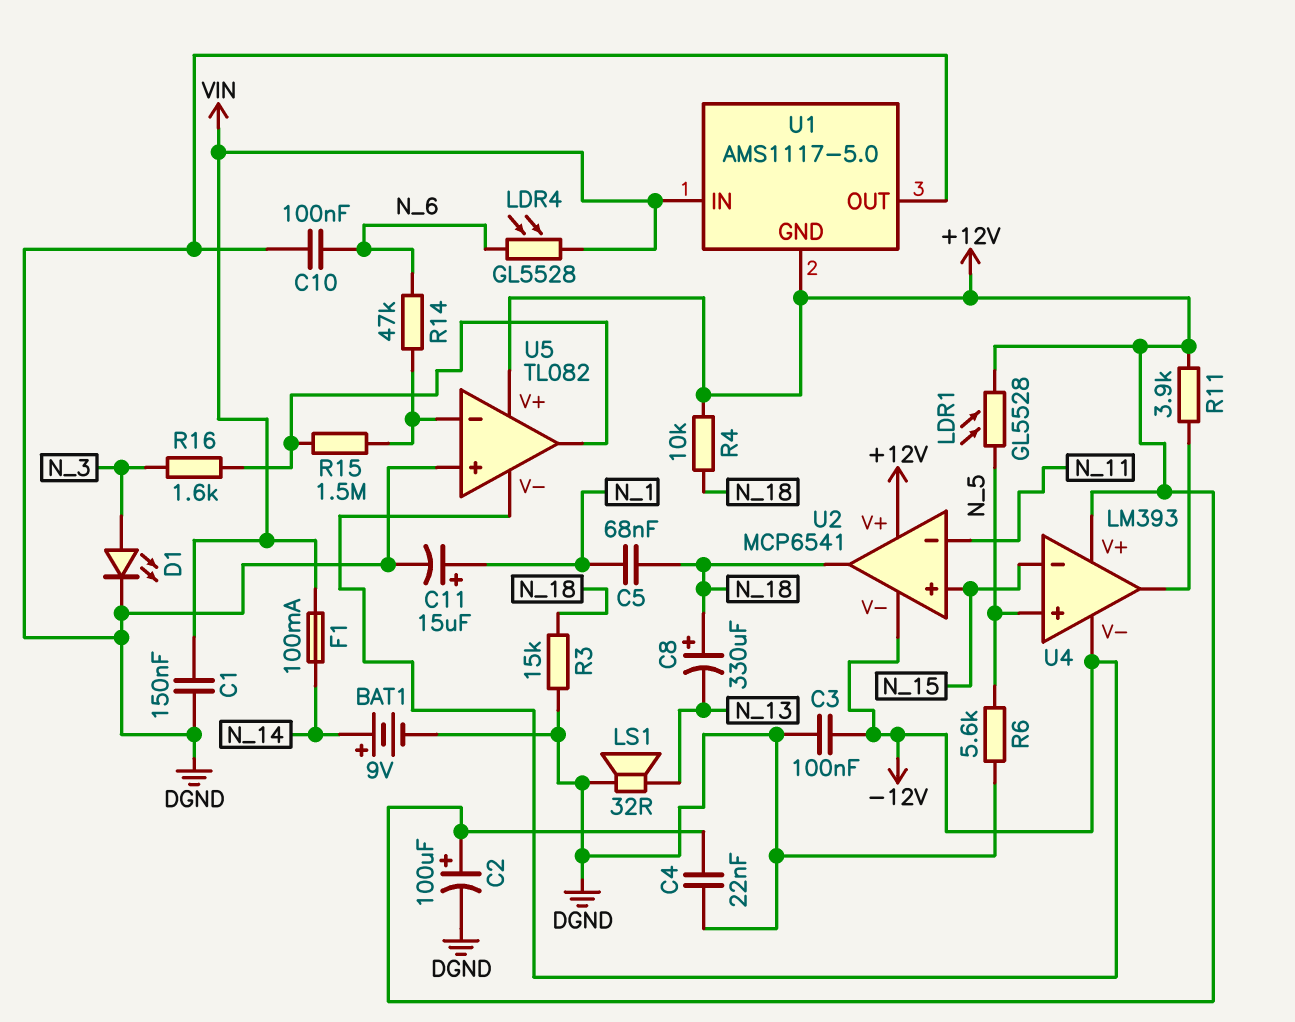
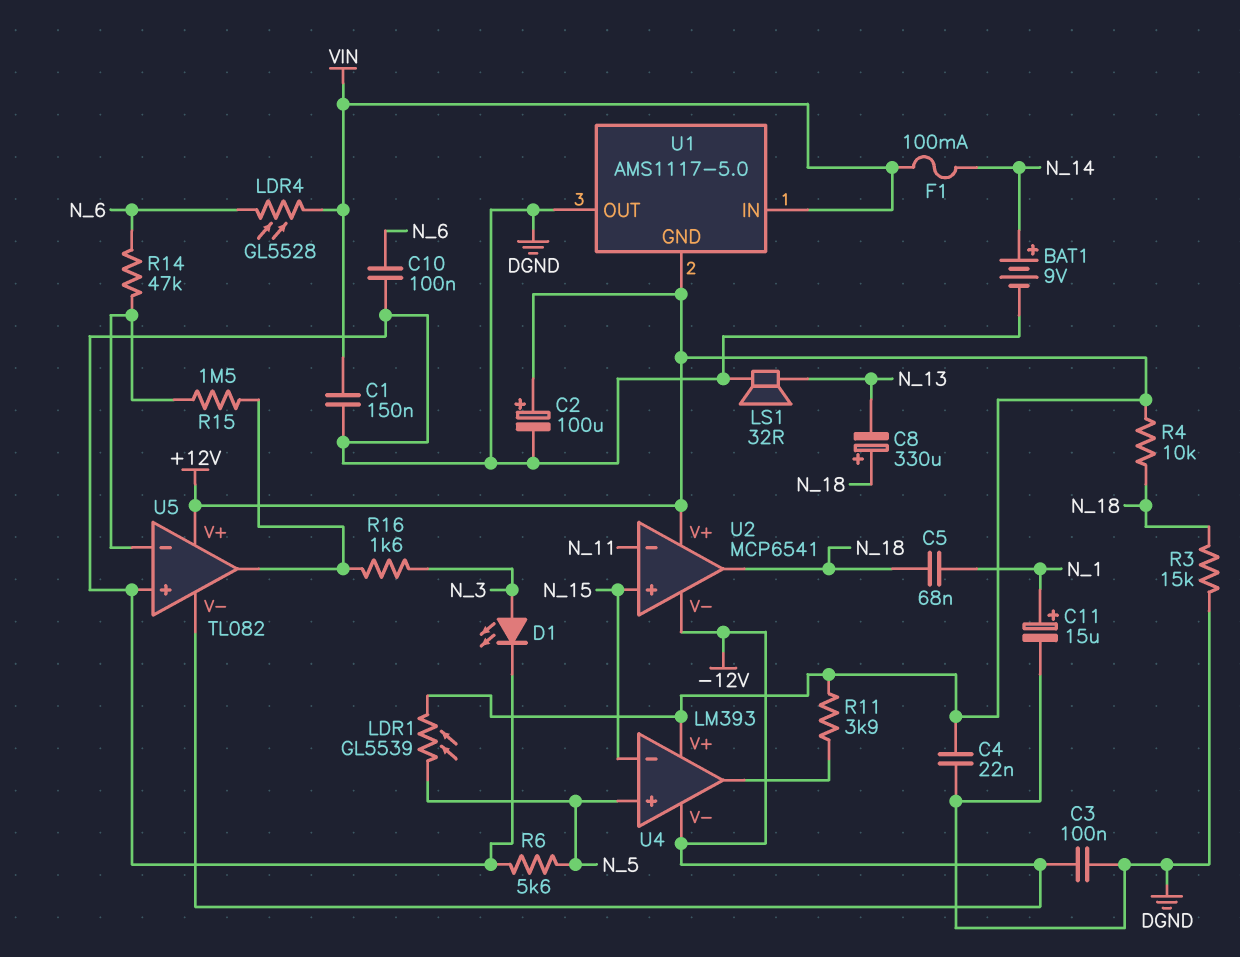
LDR1: GL5528 (+12V, N_5) -> GL5539 (+12V, N_5)

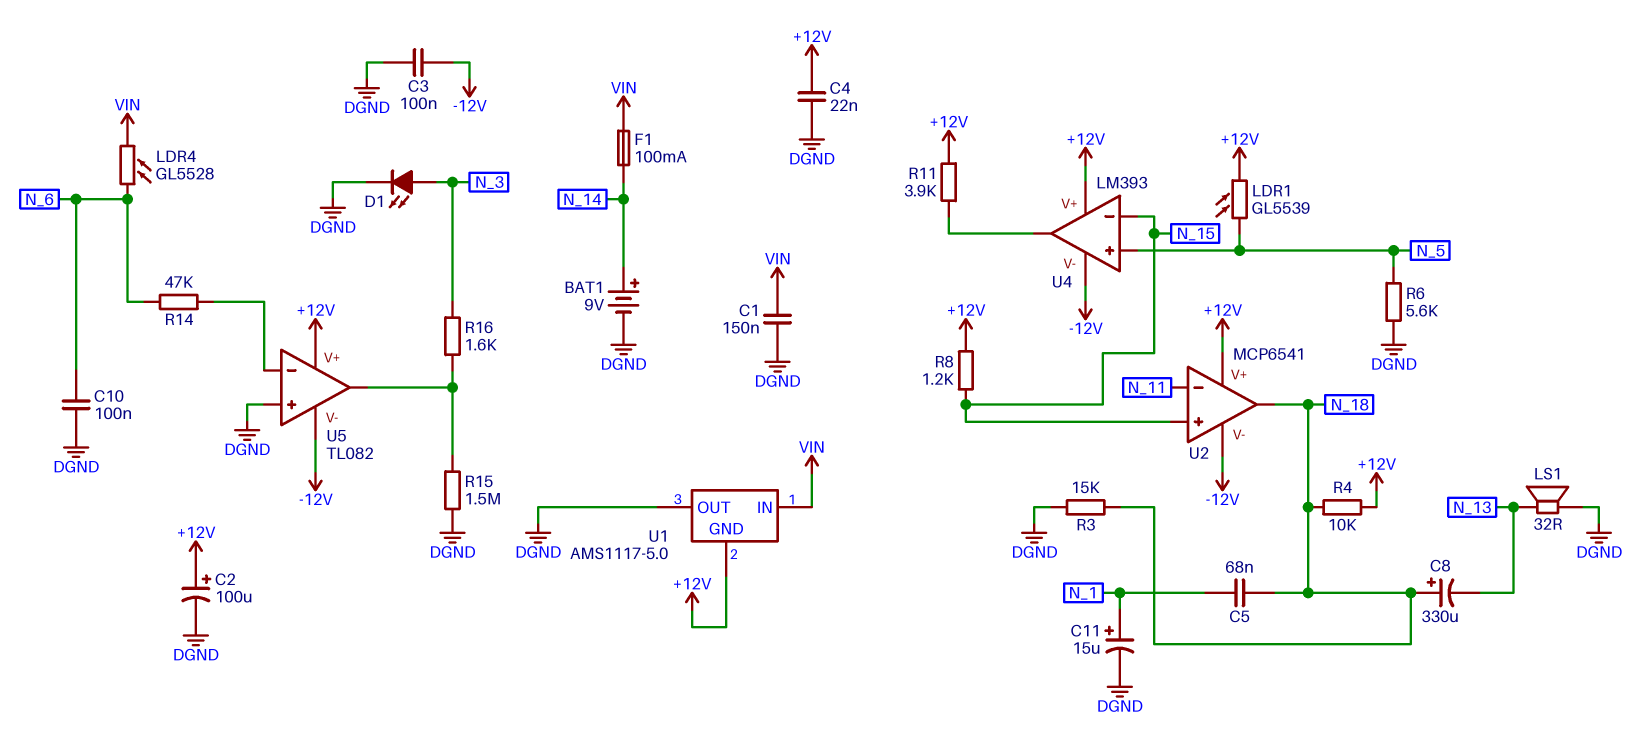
R8: none -> 1.2k (+12V, N_15)
R15: 1.5M (U5/in-, U5/out) -> 1.5M (DGND, U5/out)

